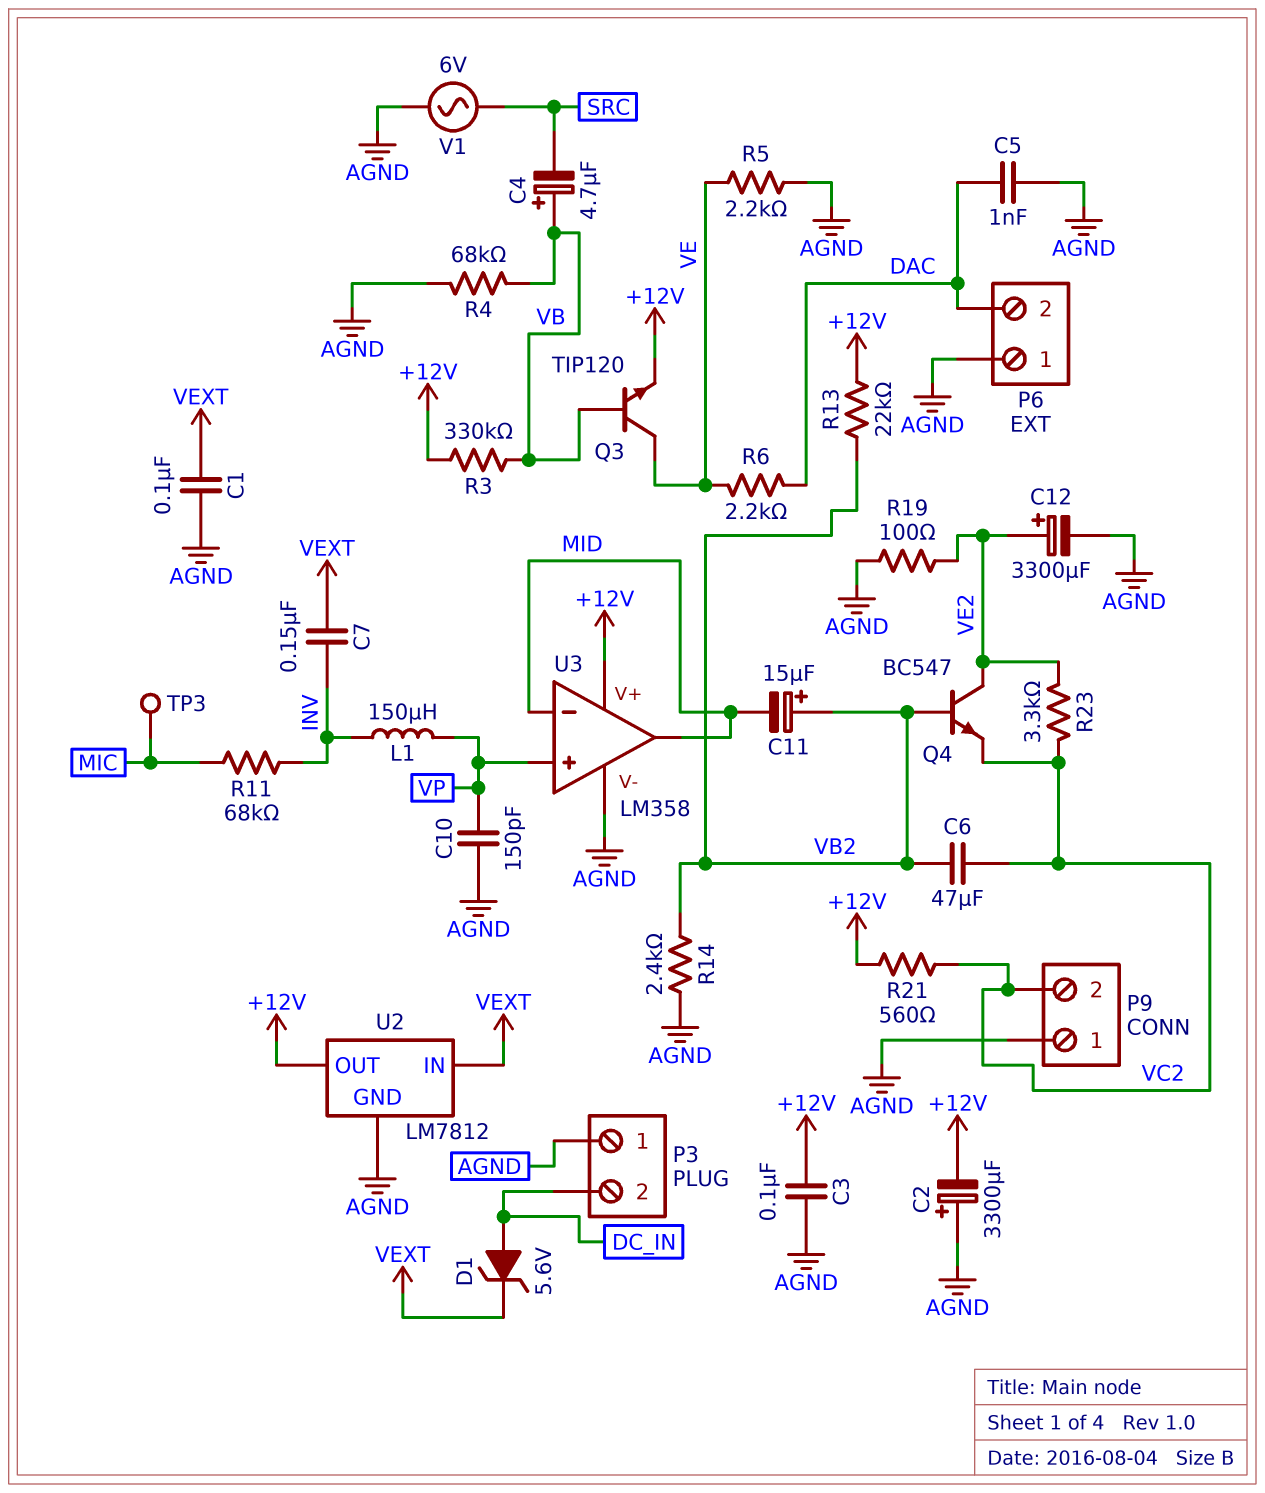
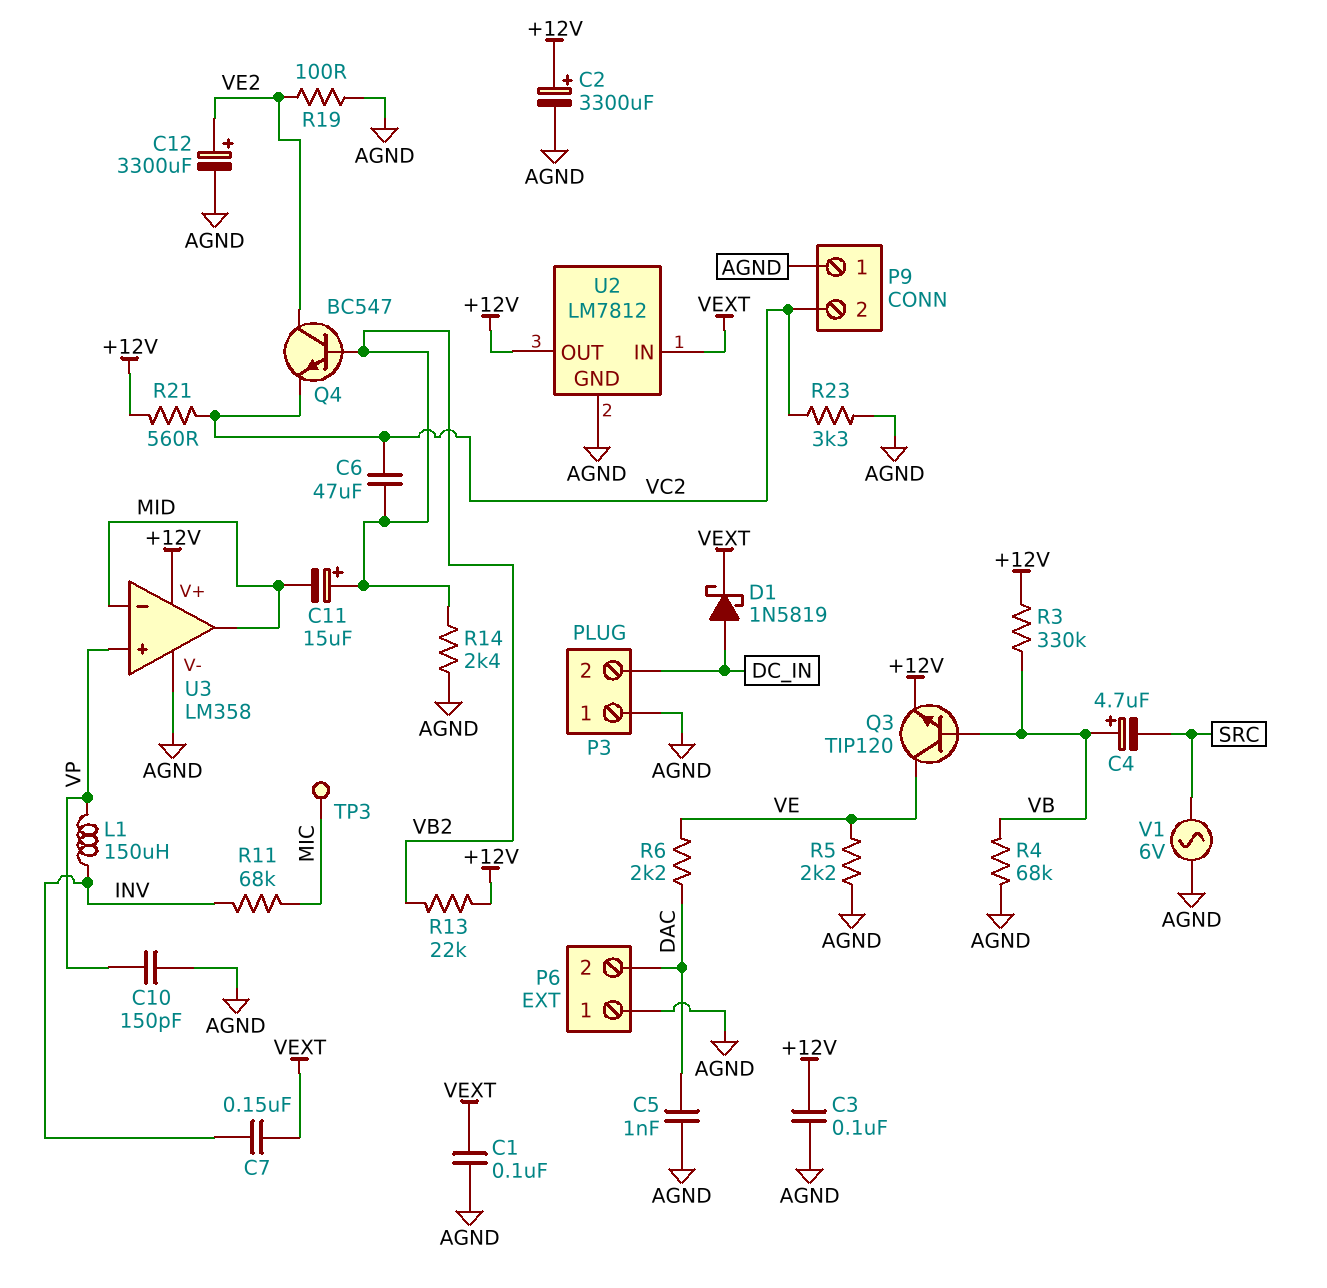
C2: 3300uF (plus AGND, minus +12V) -> 3300uF (plus +12V, minus AGND)
D1: zener 5.6V (A DC_IN, K VEXT) -> schottky 1N5819 (A DC_IN, K VEXT)
R23: 3.3k (VC2, VE2) -> 3.3k (AGND, VC2)

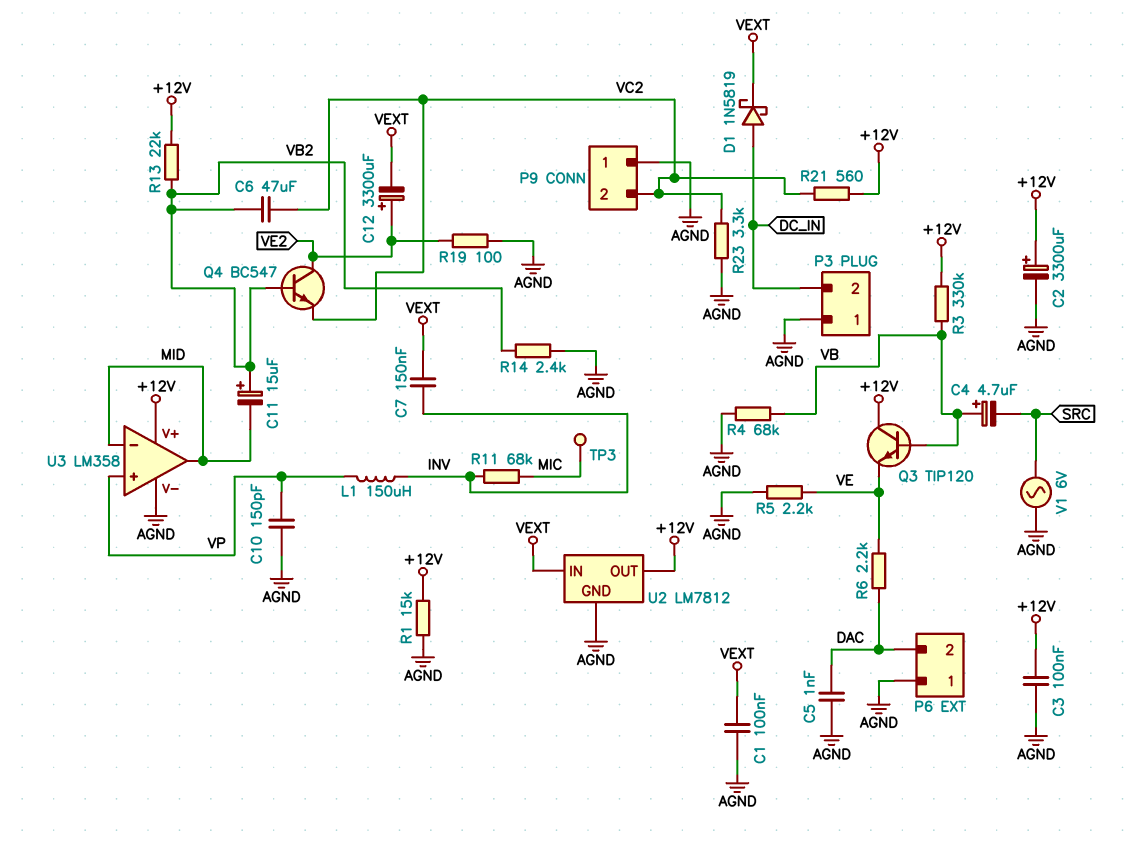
C12: 3300uF (plus VE2, minus AGND) -> 3300uF (plus VE2, minus VEXT)
Q3: NPN TIP120 (B VB, C VE, E +12V) -> NPN TIP120 (B VB, C +12V, E VE)
R1: none -> 15k (+12V, AGND)

